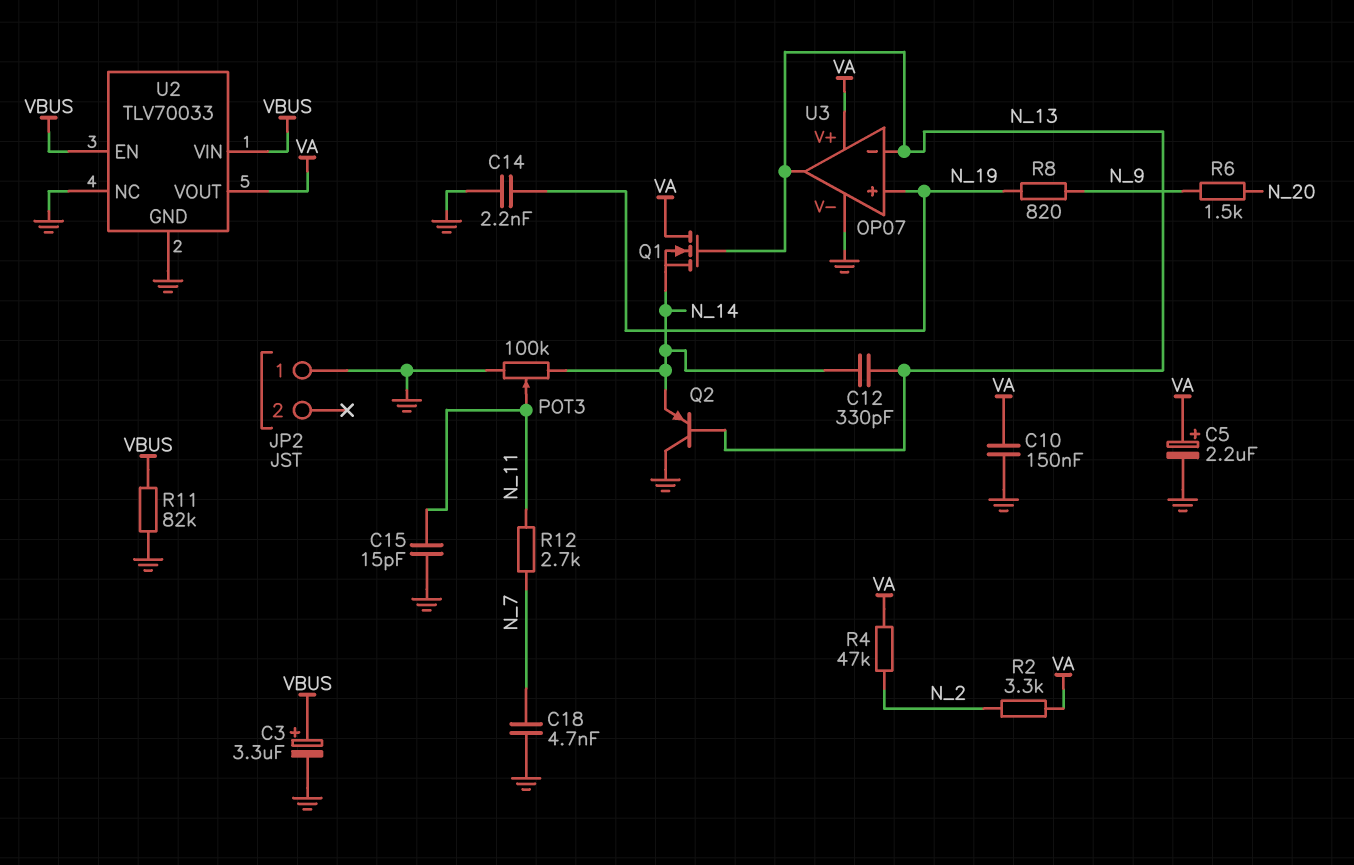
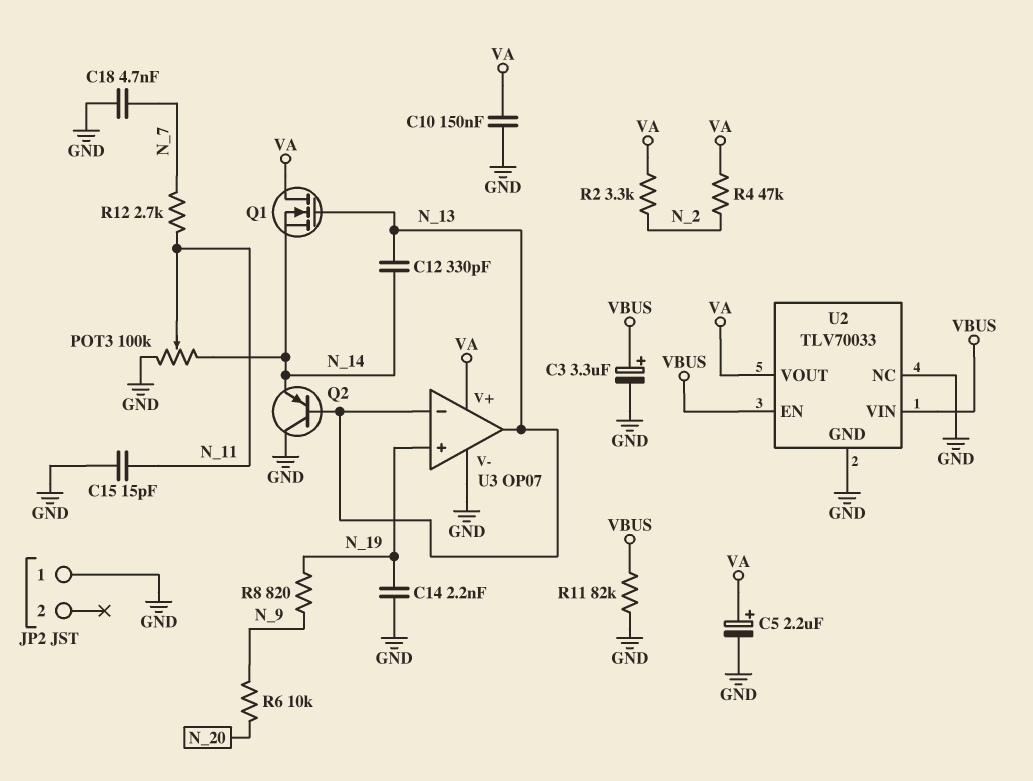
R6: 1.5k (N_9, N_20) -> 10k (N_9, N_20)

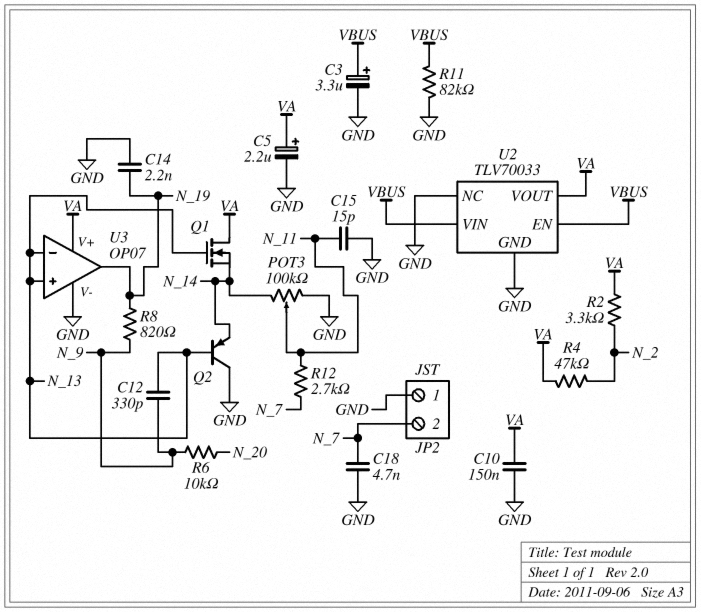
C12: 330pF (N_13, N_14) -> 330pF (N_9, N_13)
JP2 pin 2: none -> N_7
U3 pin in+: N_19 -> N_13
U3 pin out: N_13 -> N_19

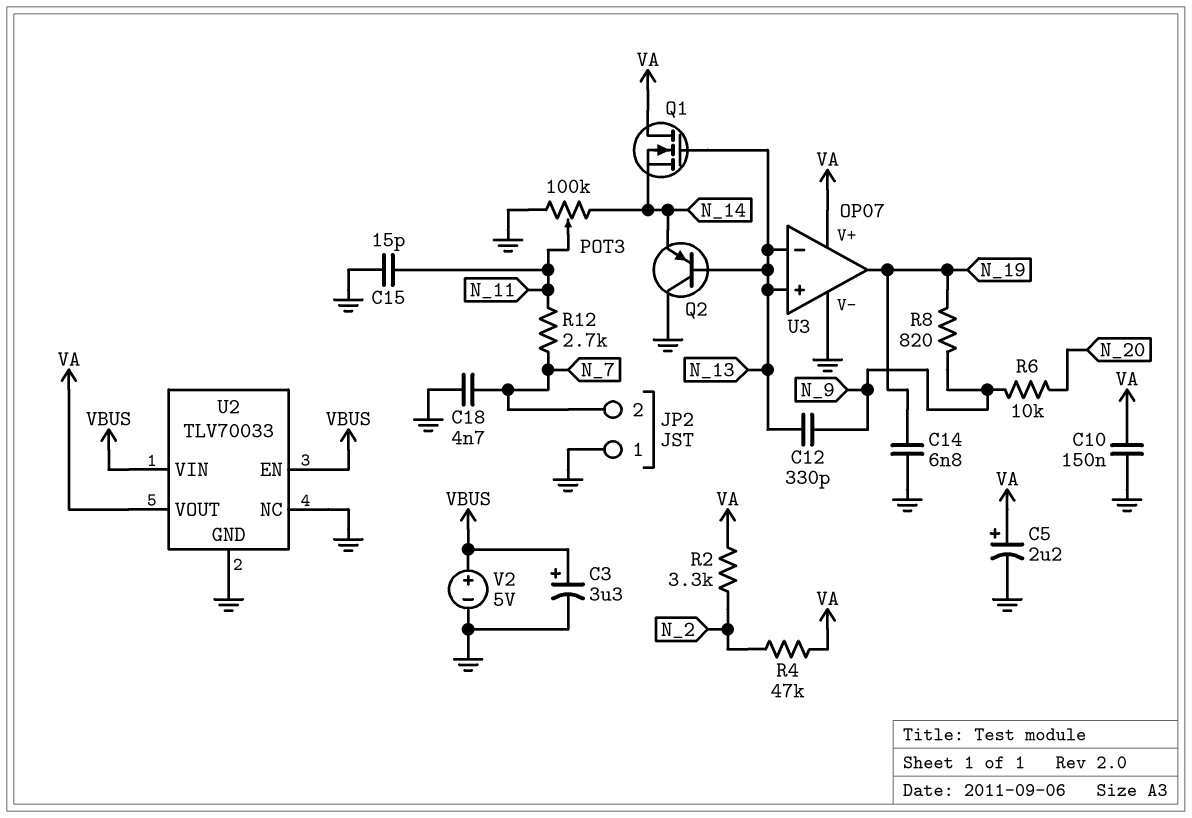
C14: 2.2nF (GND, N_19) -> 6.8nF (GND, N_19)
R11: 82k (GND, VBUS) -> none
V2: none -> 5V (plus VBUS, minus GND)

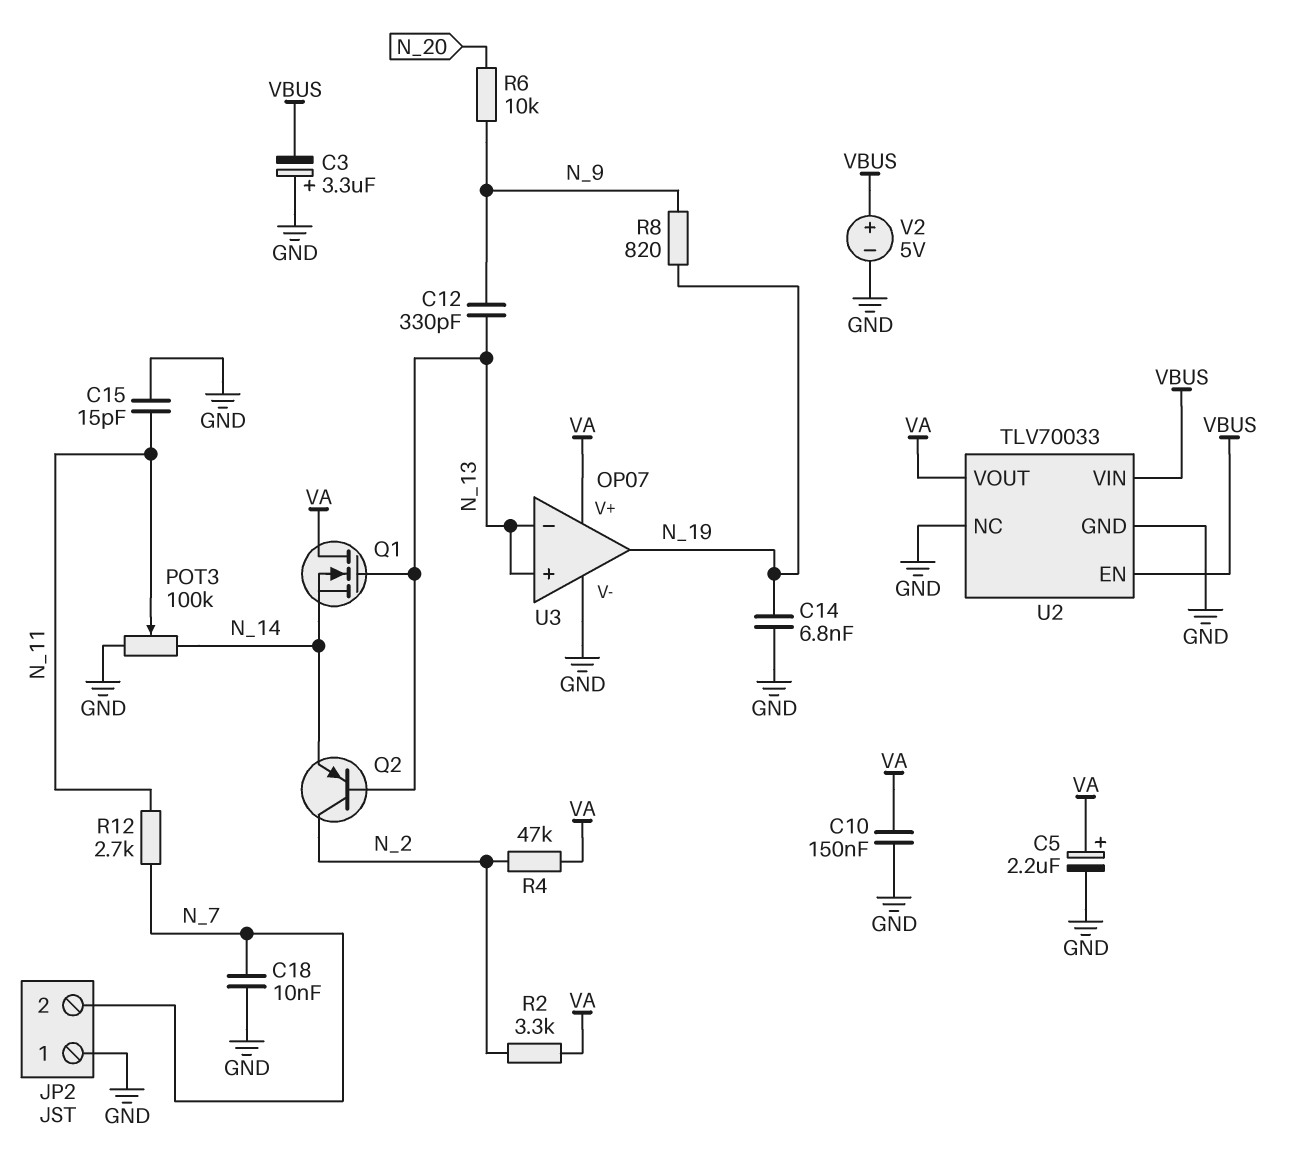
C3: 3.3uF (plus VBUS, minus GND) -> 3.3uF (plus GND, minus VBUS)
C18: 4.7nF (GND, N_7) -> 10nF (GND, N_7)
Q2: PNP (B N_13, C GND, E N_14) -> PNP (B N_13, C N_2, E N_14)

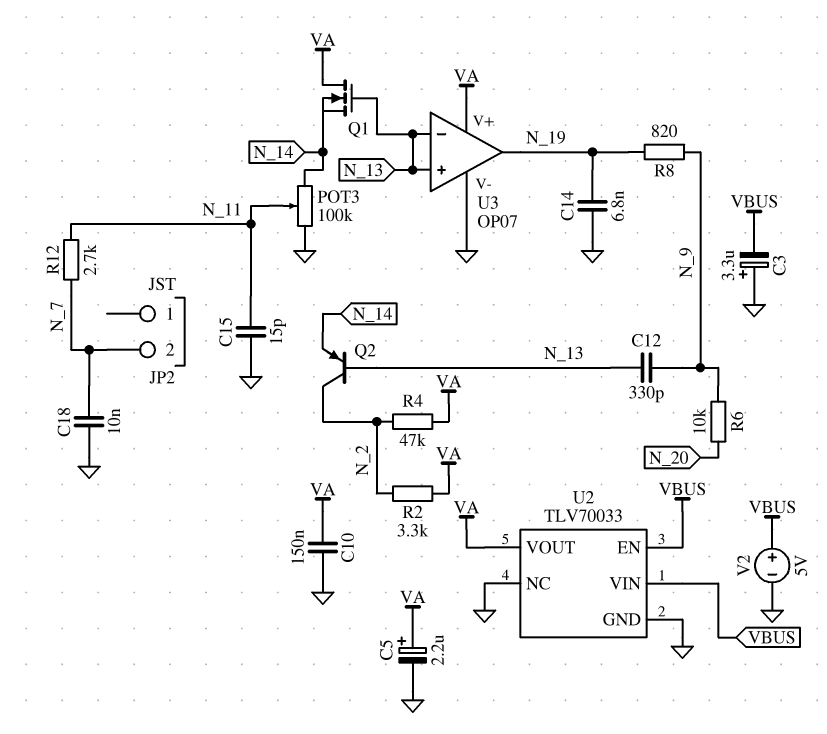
JP2 pin 1: GND -> none

